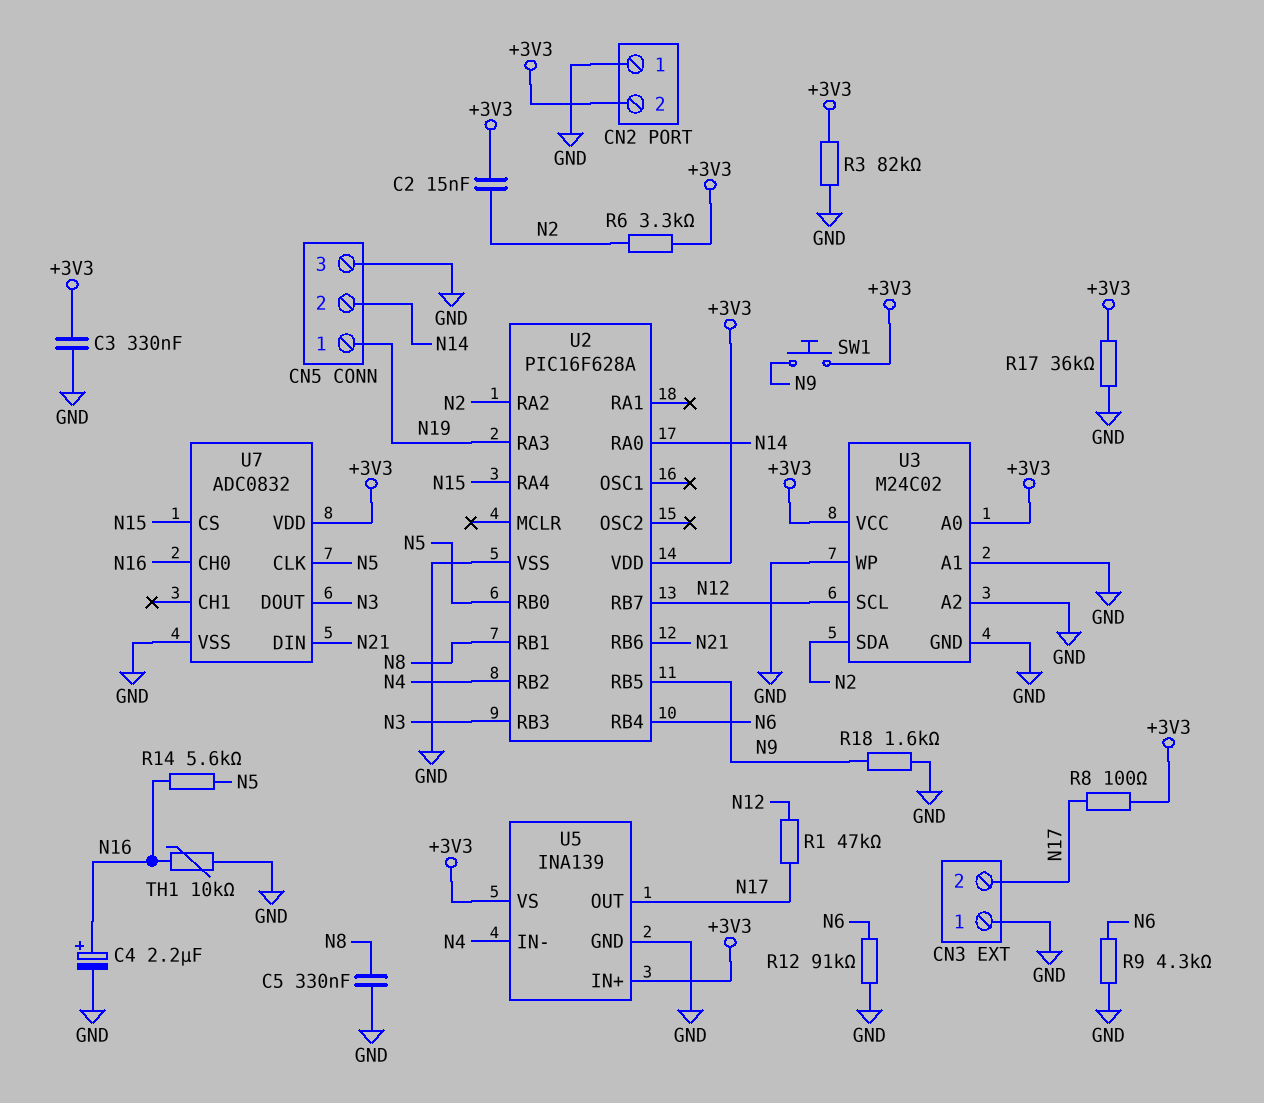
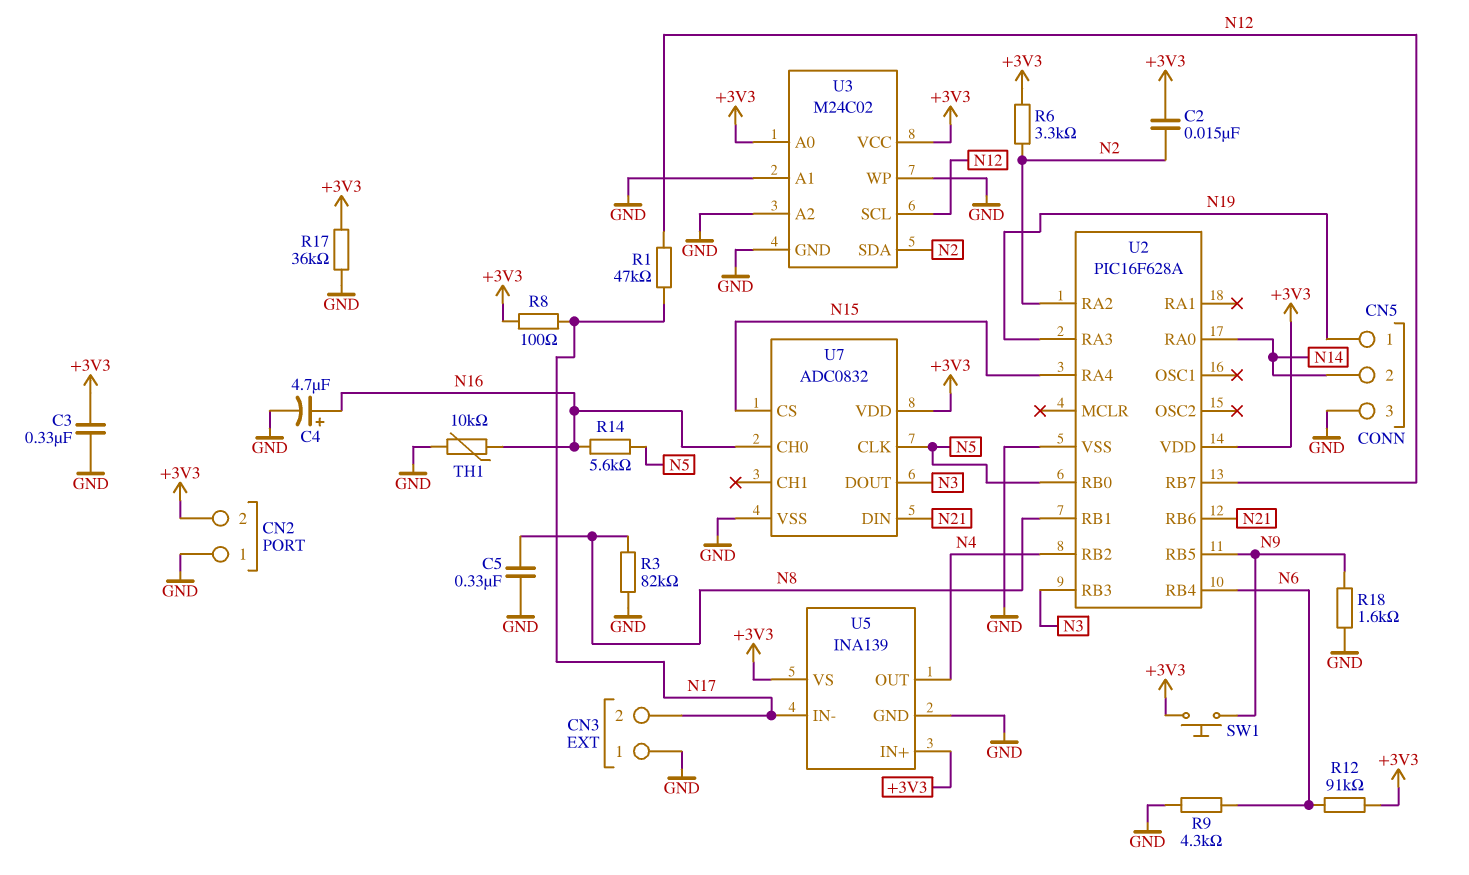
C4: 2.2uF (plus N16, minus GND) -> 4.7uF (plus N16, minus GND)
R3: 82k (+3V3, GND) -> 82k (GND, N8)
R12: 91k (GND, N6) -> 91k (+3V3, N6)
U5 pin IN-: N4 -> N17
U5 pin OUT: N17 -> N4

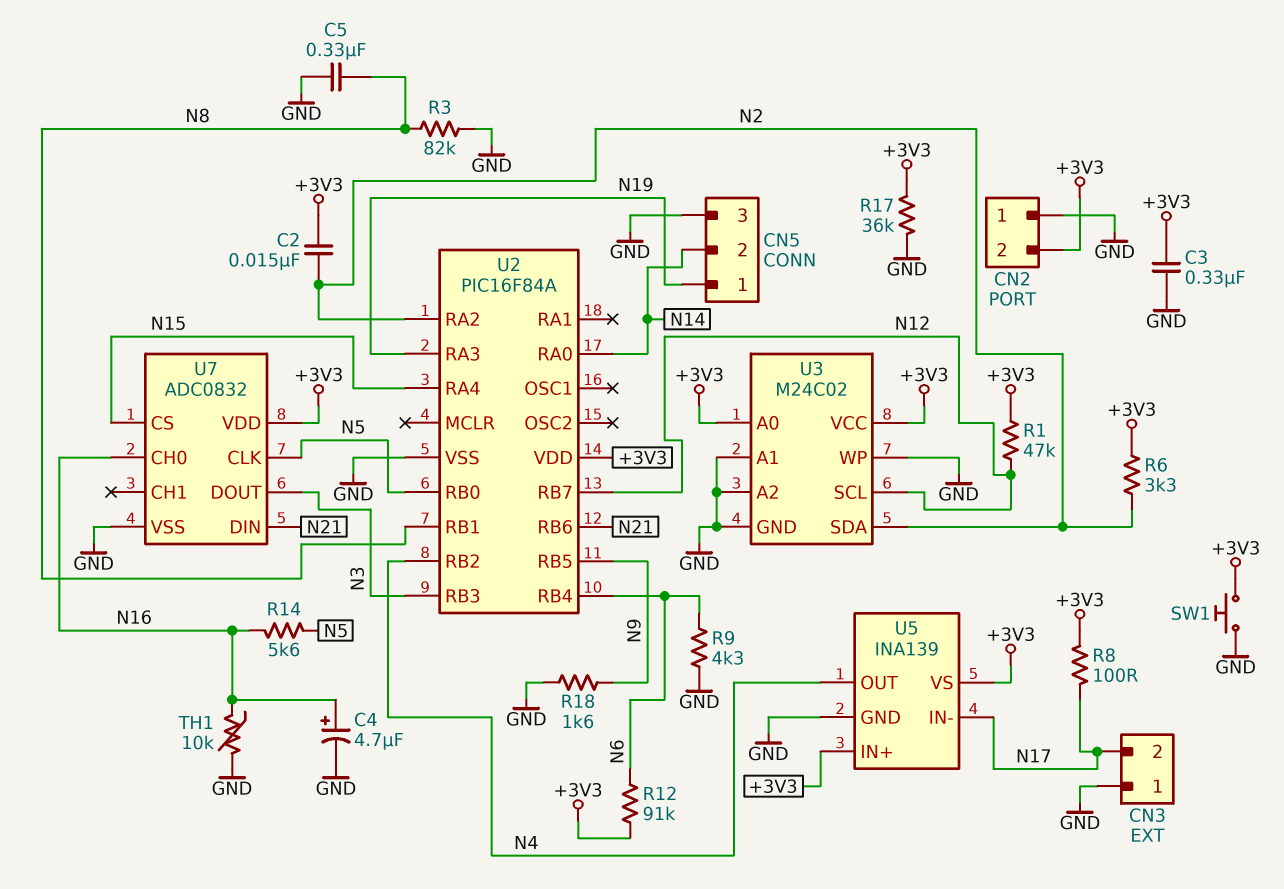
R1: 47k (N12, N17) -> 47k (+3V3, N12)
SW1: button (+3V3, N9) -> button (+3V3, GND)
U2: PIC16F628A -> PIC16F84A

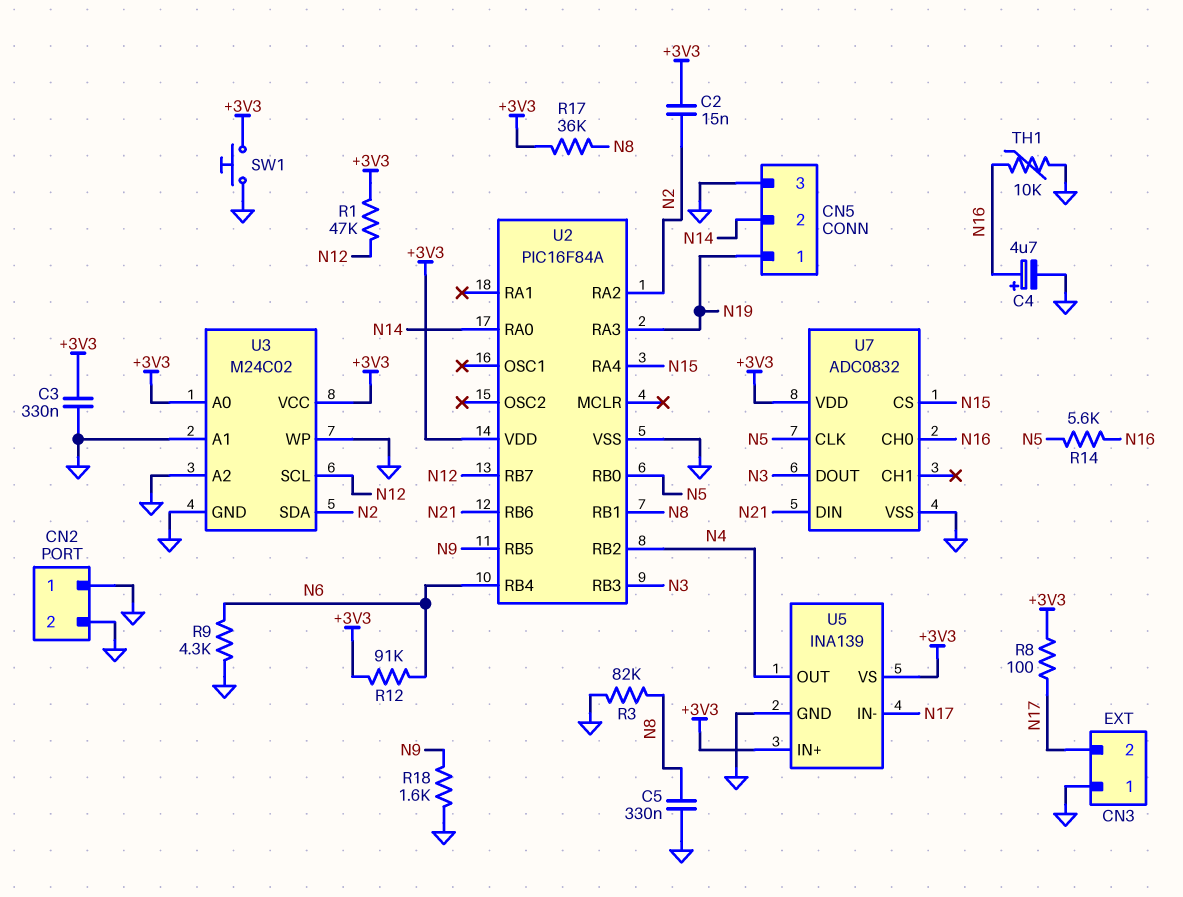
CN2 pin 2: +3V3 -> GND
R6: 3.3k (+3V3, N2) -> none
R17: 36k (+3V3, GND) -> 36k (+3V3, N8)

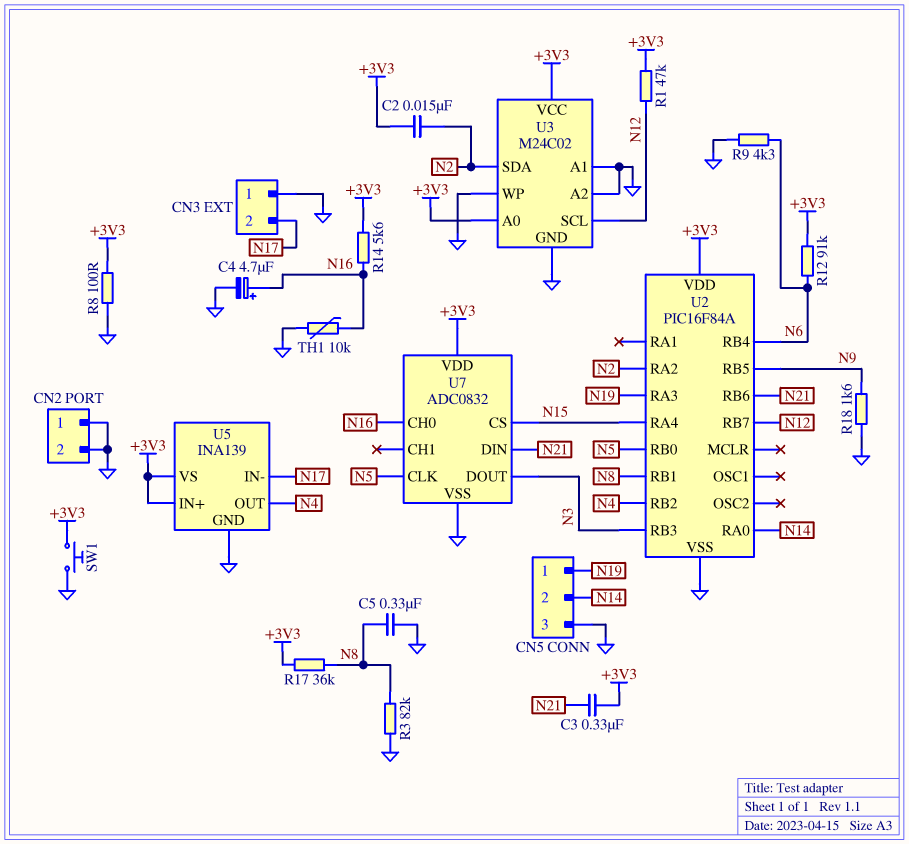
C3: 330nF (+3V3, GND) -> 330nF (+3V3, N21)
R8: 100 (+3V3, N17) -> 100 (+3V3, GND)
R14: 5.6k (N5, N16) -> 5.6k (+3V3, N16)

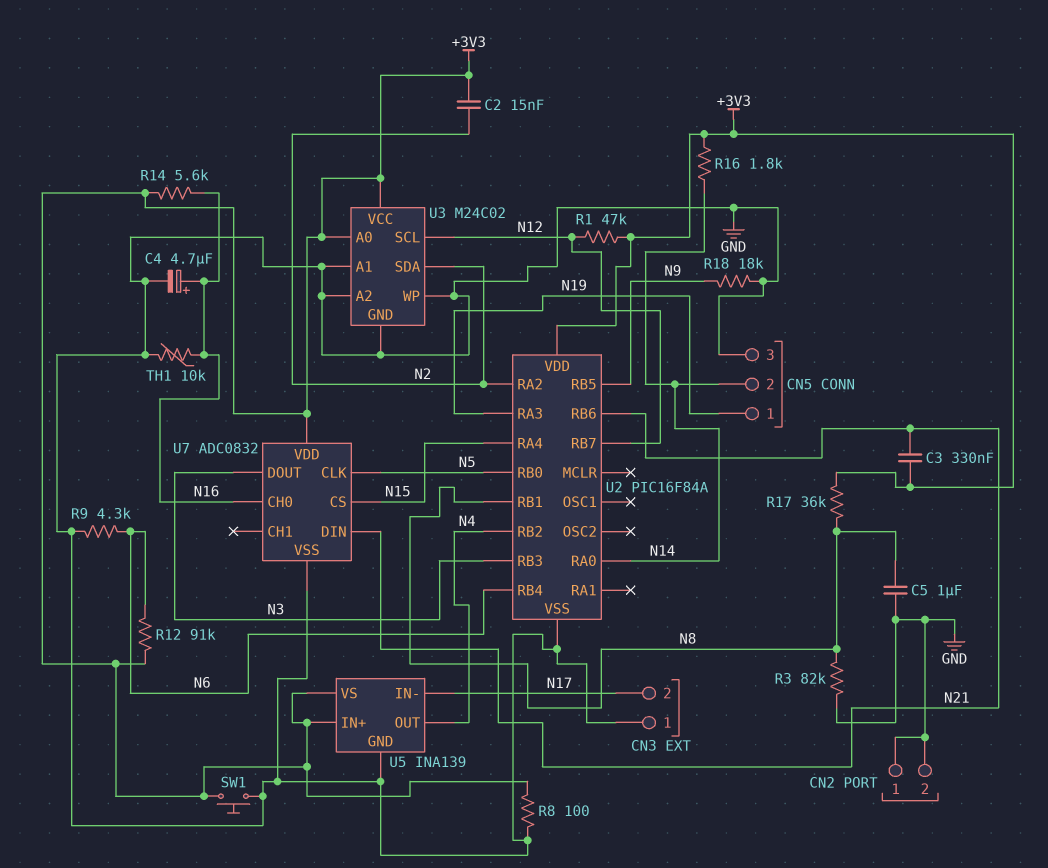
C5: 330nF (GND, N8) -> 1uF (GND, N8)
R16: none -> 1.8k (+3V3, N14)
R18: 1.6k (GND, N9) -> 18k (GND, N9)

